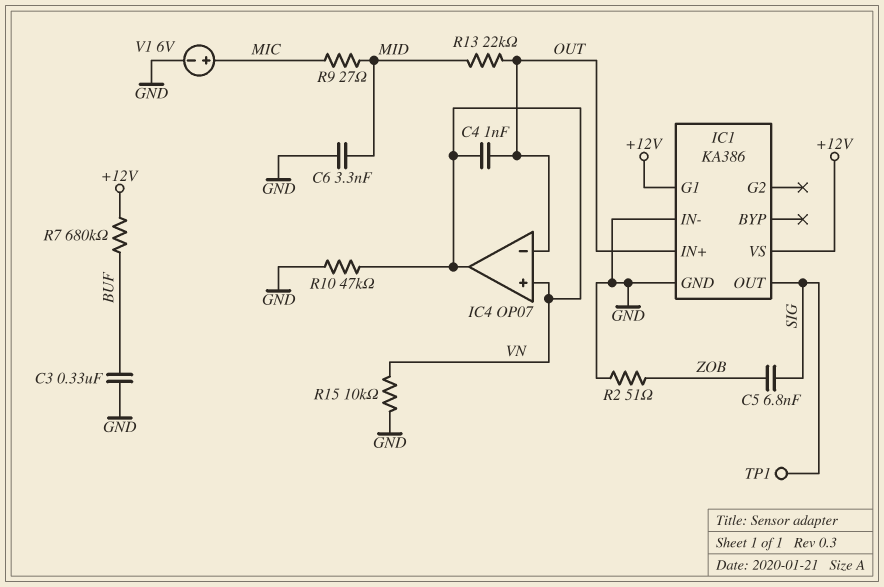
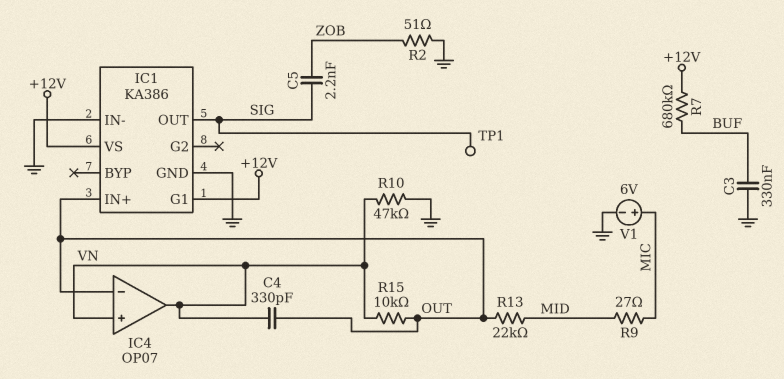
C4: 1nF (OUT, VN) -> 330pF (OUT, VN)
C5: 6.8nF (SIG, ZOB) -> 2.2nF (SIG, ZOB)
C6: 3.3nF (GND, MID) -> none
R15: 10k (GND, VN) -> 10k (OUT, VN)

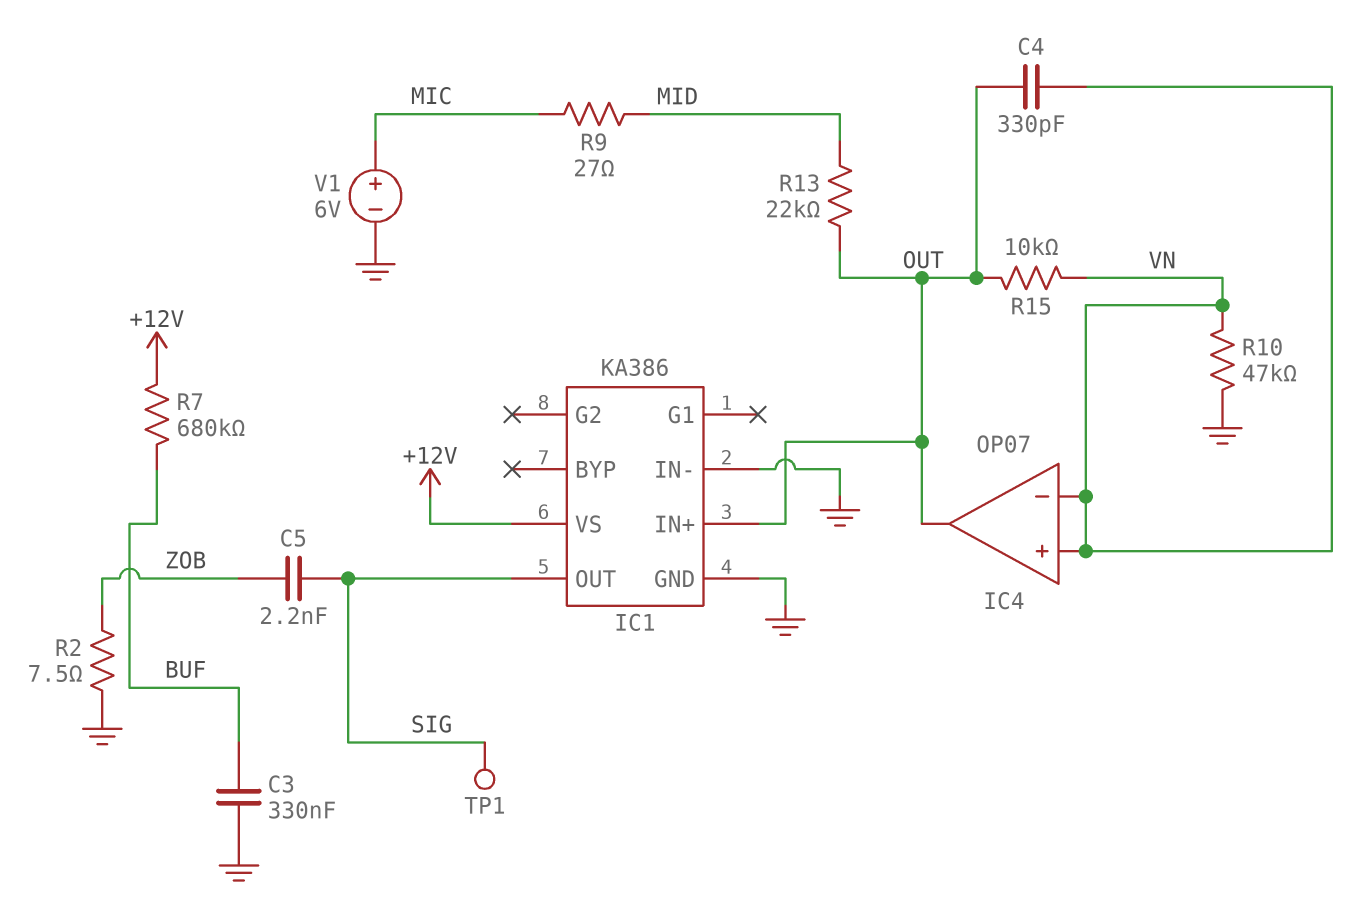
IC1 pin G1: +12V -> none
IC4 pin in-: OUT -> VN
IC4 pin out: VN -> OUT
R2: 51 (GND, ZOB) -> 7.5 (GND, ZOB)

